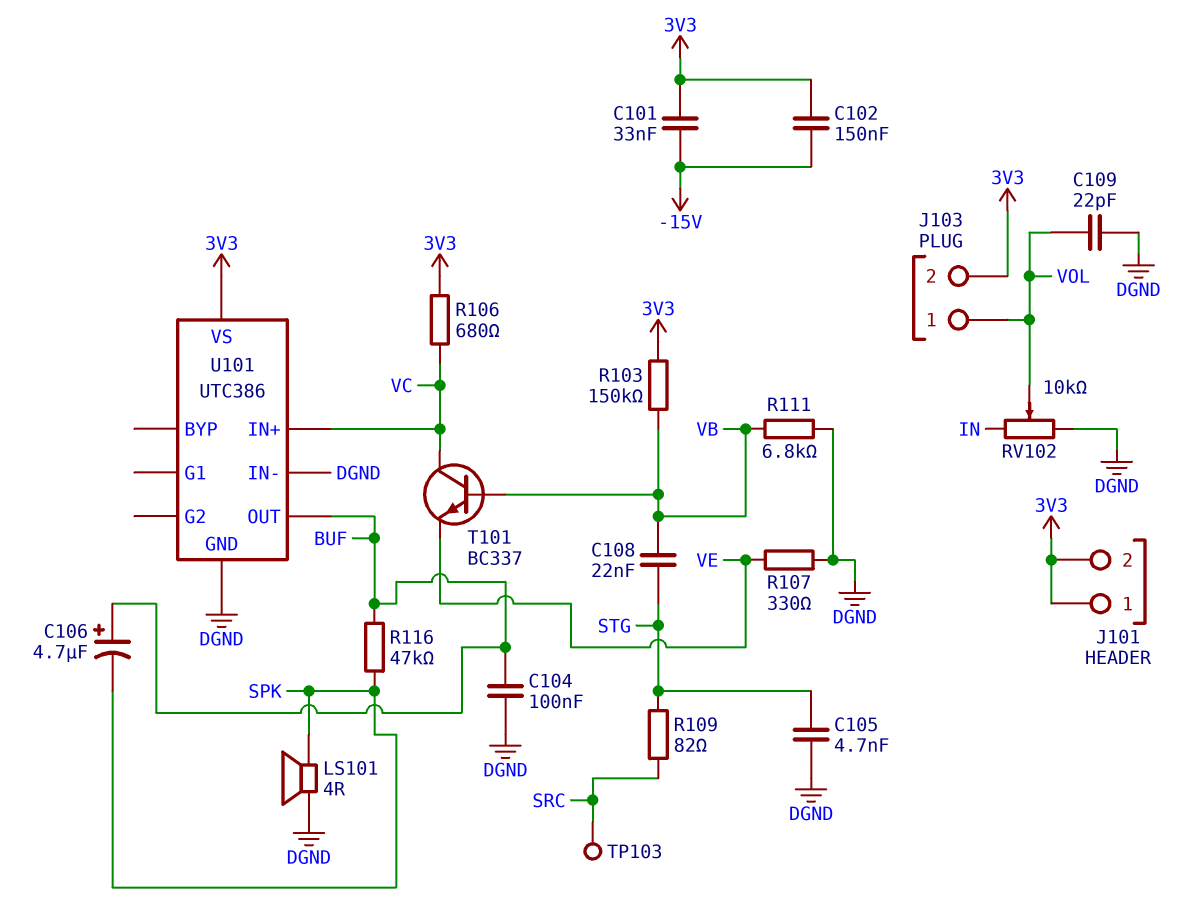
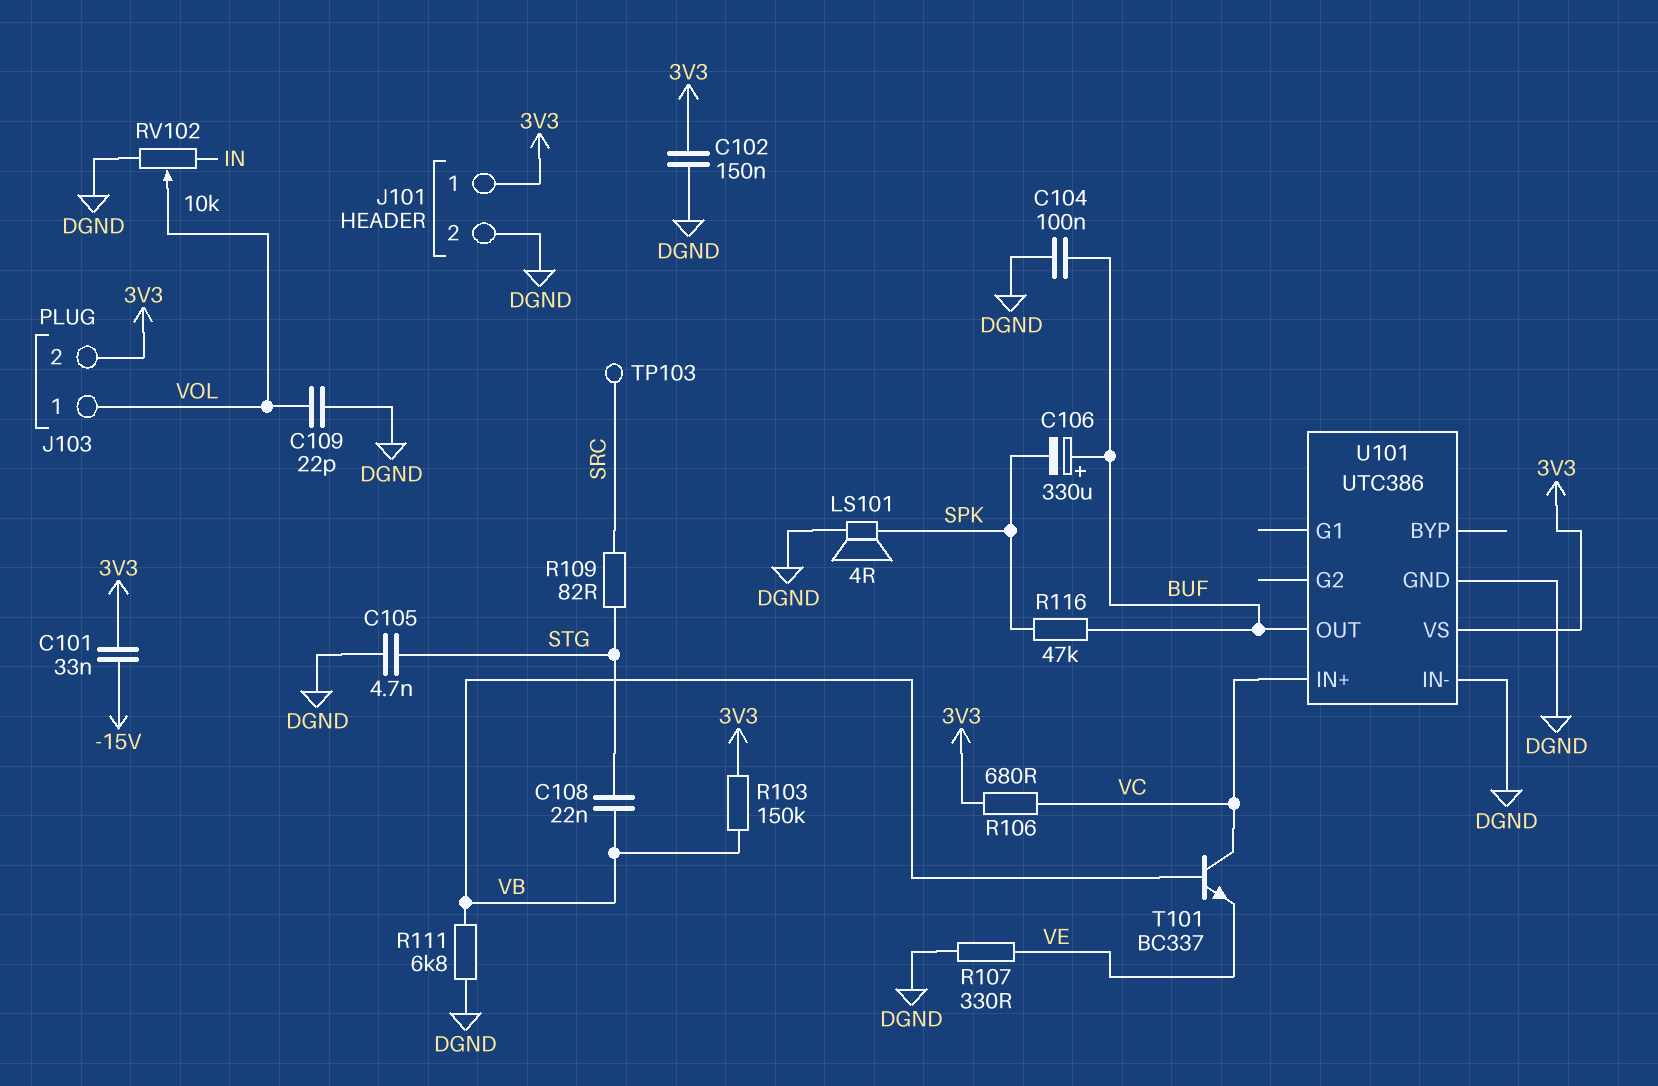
C102: 150nF (-15V, 3V3) -> 150nF (3V3, DGND)
C106: 4.7uF (plus BUF, minus SPK) -> 330uF (plus BUF, minus SPK)
J101 pin 2: 3V3 -> DGND

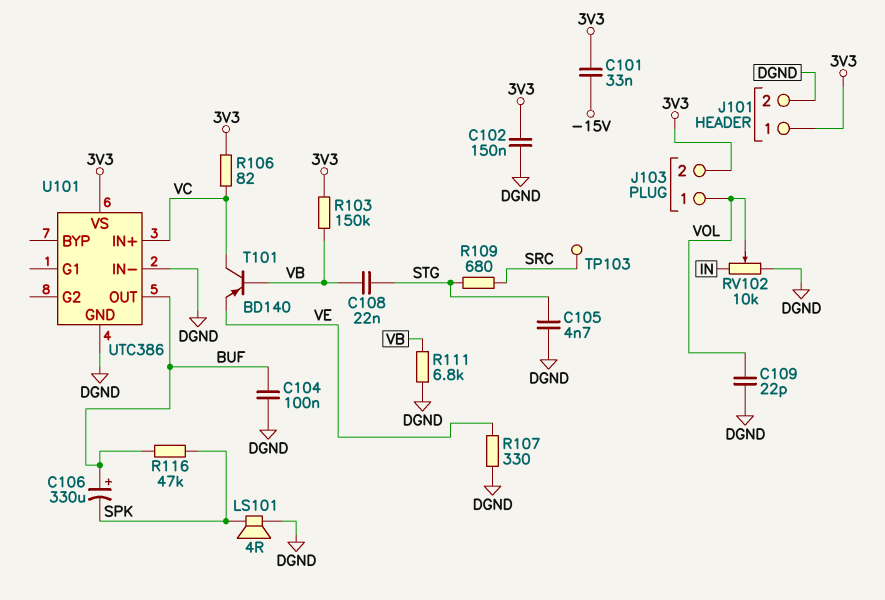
R106: 680 (3V3, VC) -> 82 (3V3, VC)
R109: 82 (SRC, STG) -> 680 (SRC, STG)
T101: NPN BC337 (B VB, C VC, E VE) -> PNP BD140 (B VB, C VC, E VE)

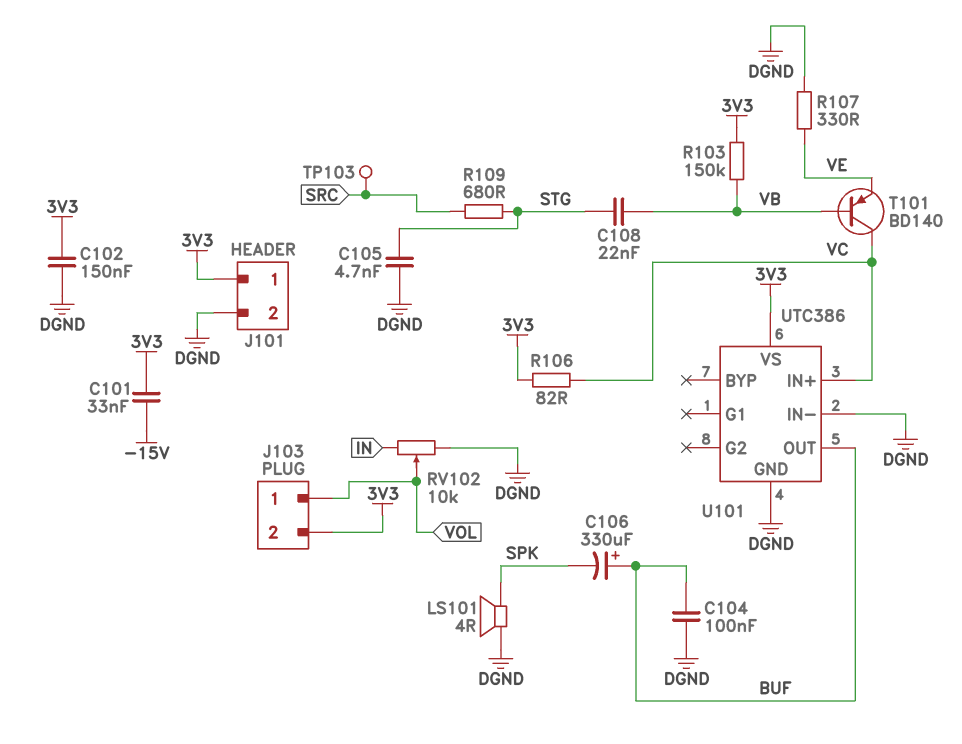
C109: 22pF (DGND, VOL) -> none
R111: 6.8k (DGND, VB) -> none
R116: 47k (BUF, SPK) -> none

